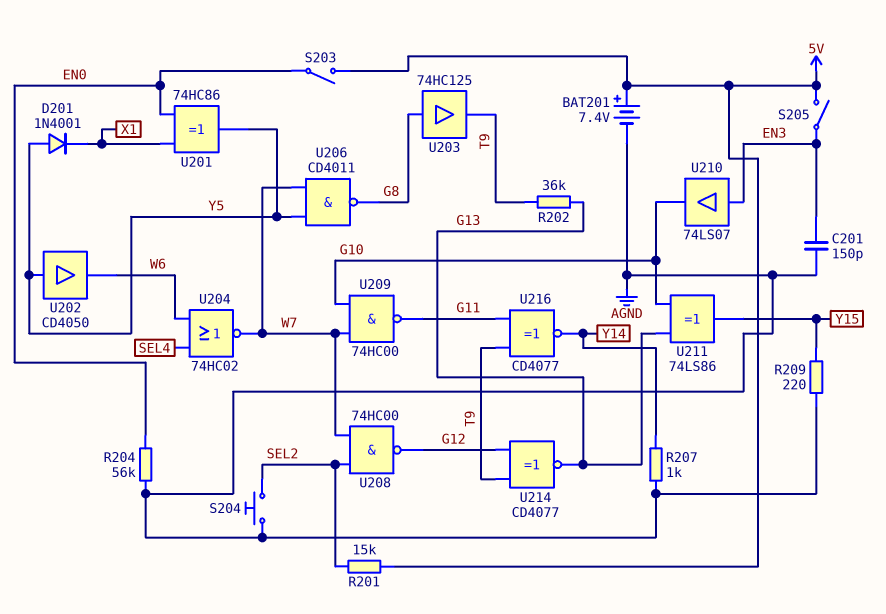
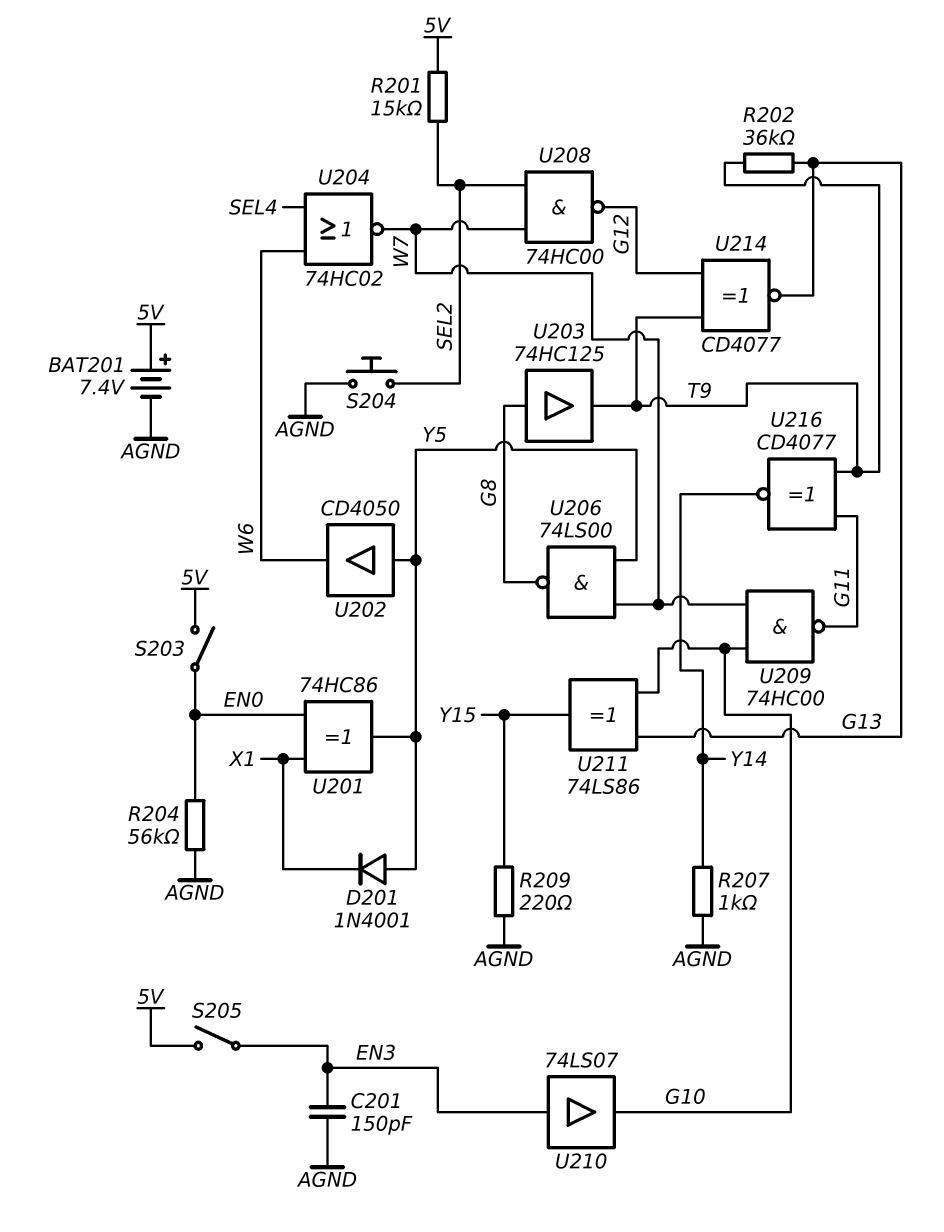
U206: NAND CD4011 (in W7, in Y5, out G8) -> NAND 74LS00 (in W7, in Y5, out G8)

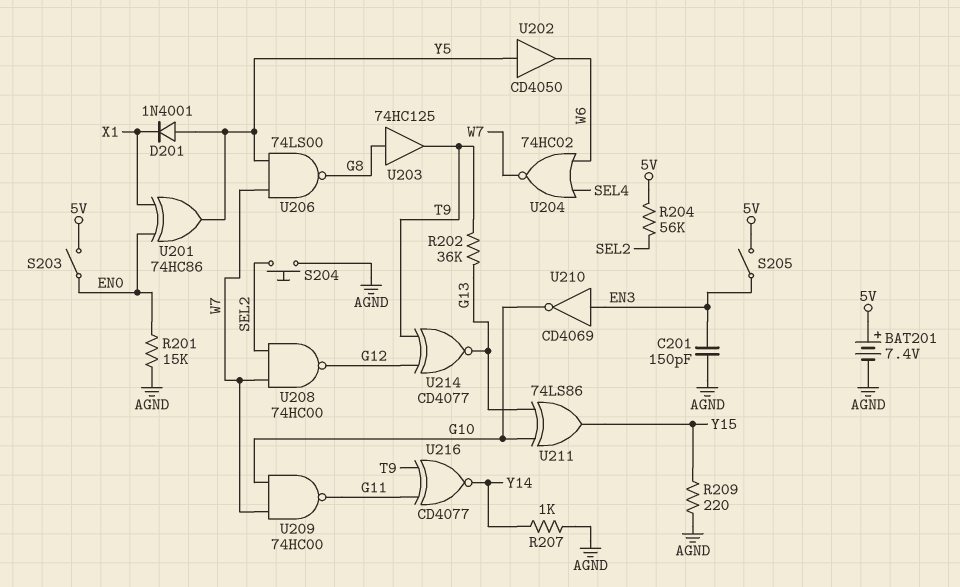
R201: 15k (5V, SEL2) -> 15k (AGND, EN0)
R204: 56k (AGND, EN0) -> 56k (5V, SEL2)
U210: buffer 74LS07 (in EN3, out G10) -> NOT CD4069 (in EN3, out G10)

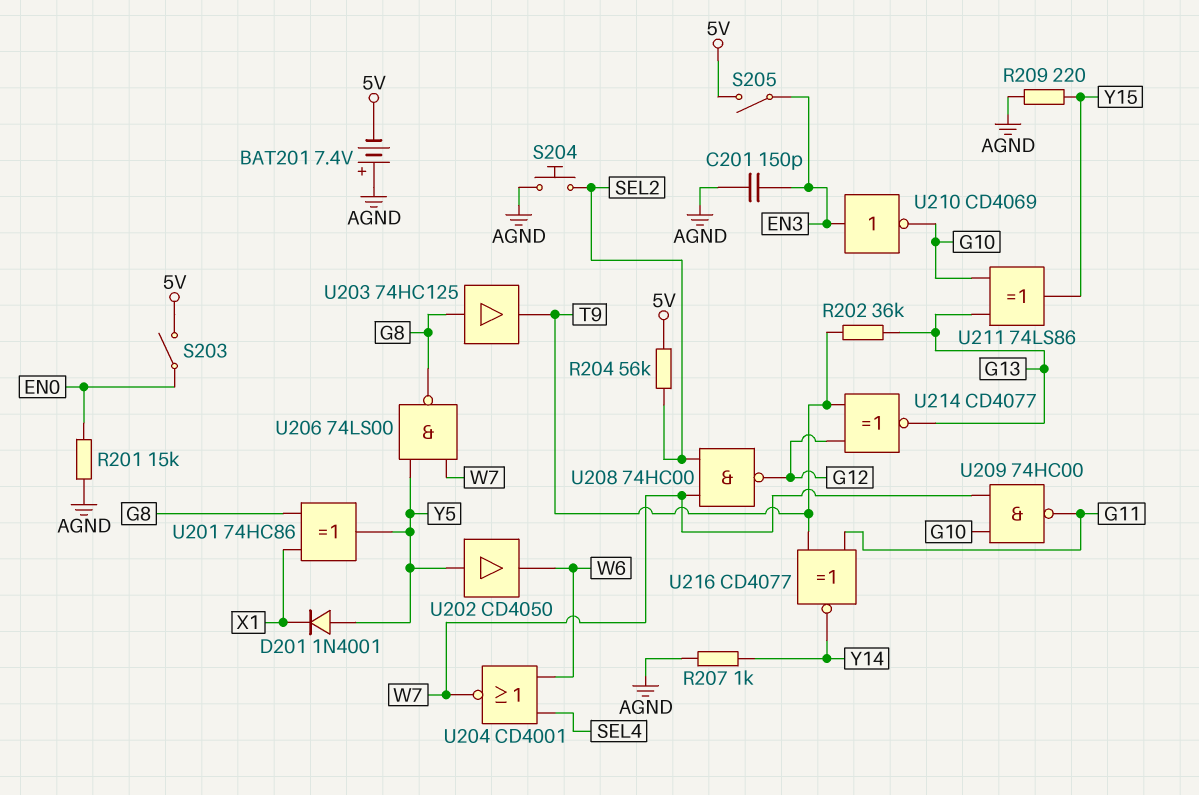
BAT201: 7.4V (plus 5V, minus AGND) -> 7.4V (plus AGND, minus 5V)
U201: XOR 74HC86 (in EN0, in X1, out Y5) -> XOR 74HC86 (in G8, in X1, out Y5)
U204: NOR 74HC02 (in SEL4, in W6, out W7) -> NOR CD4001 (in SEL4, in W6, out W7)

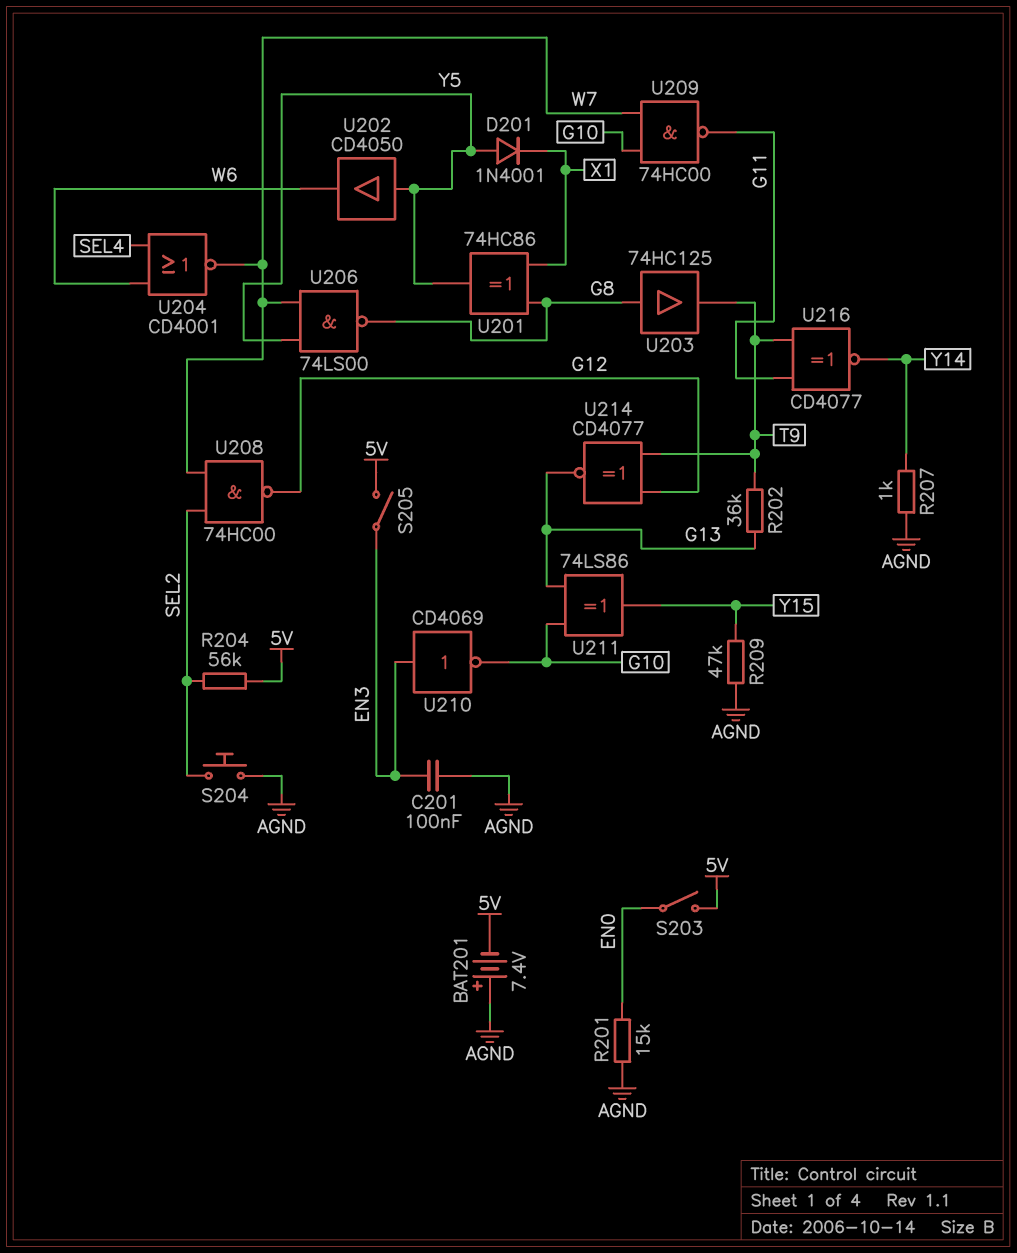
C201: 150pF (AGND, EN3) -> 100nF (AGND, EN3)
R209: 220 (AGND, Y15) -> 47k (AGND, Y15)

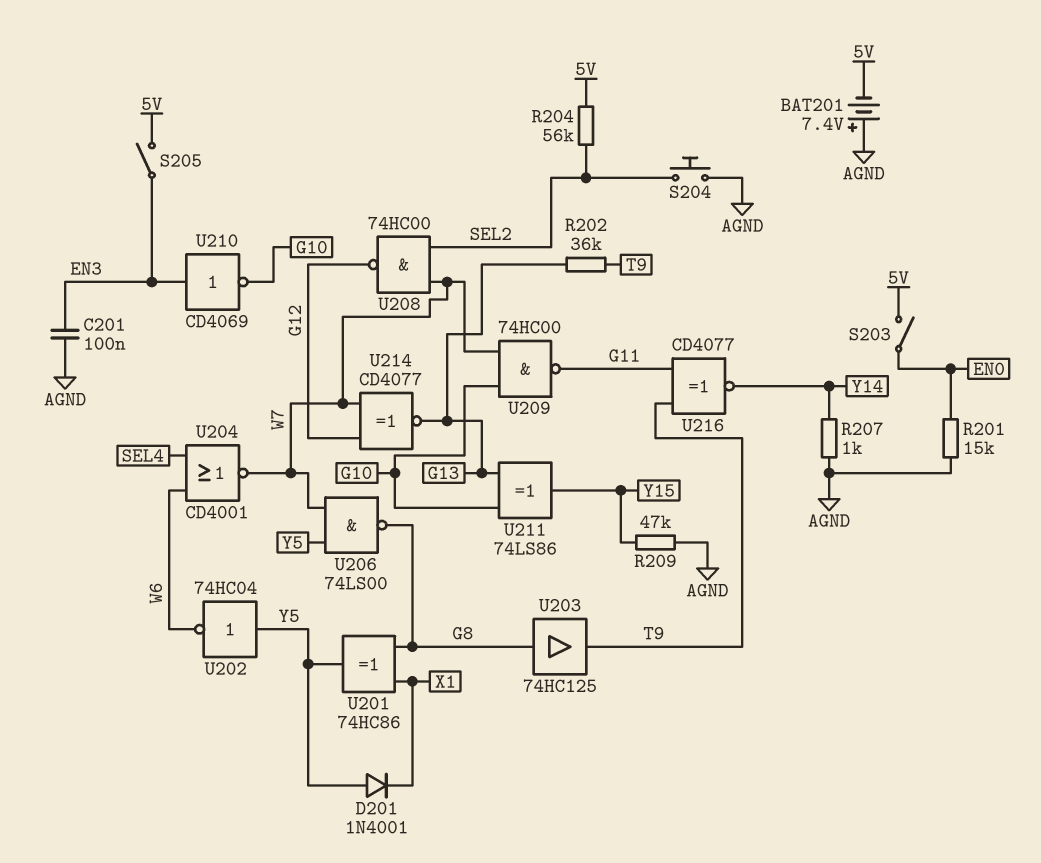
U202: buffer CD4050 (in Y5, out W6) -> NOT 74HC04 (in Y5, out W6)
U214: XNOR CD4077 (in G12, in T9, out G13) -> XNOR CD4077 (in G12, in W7, out G13)

